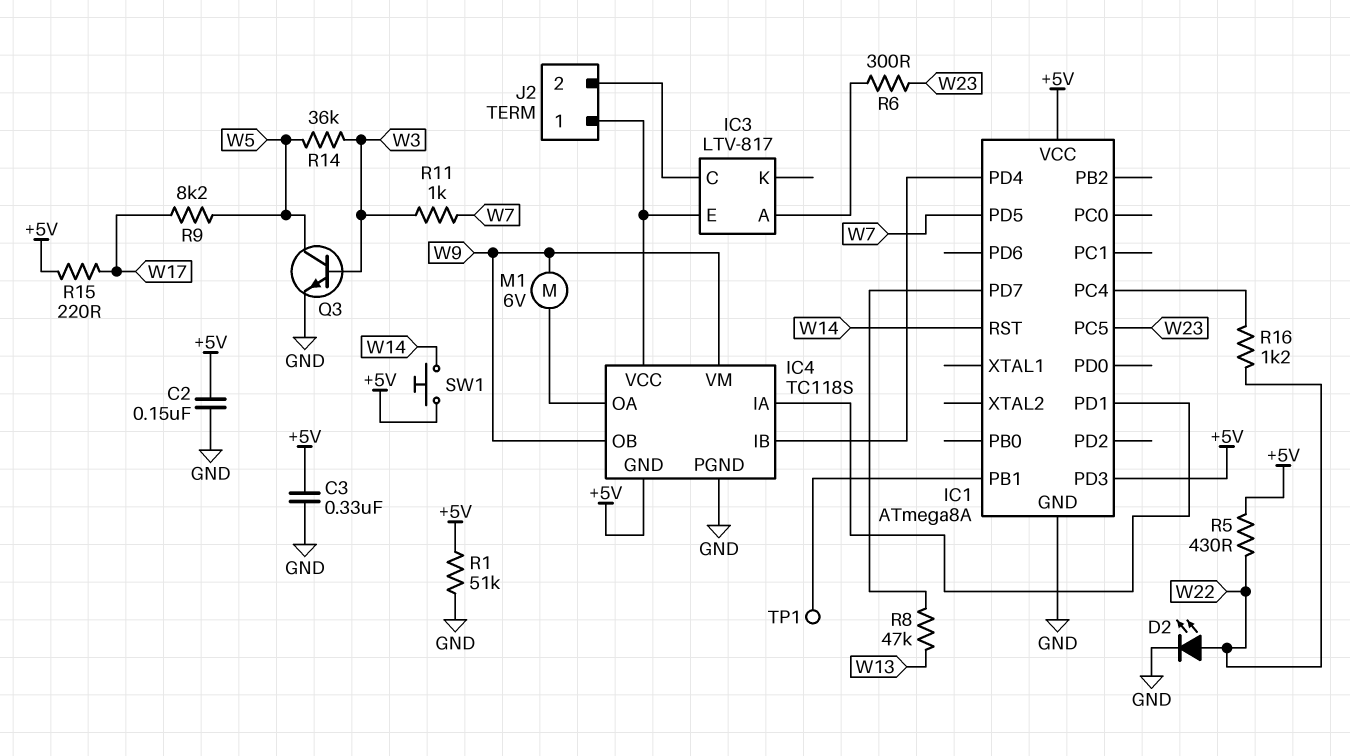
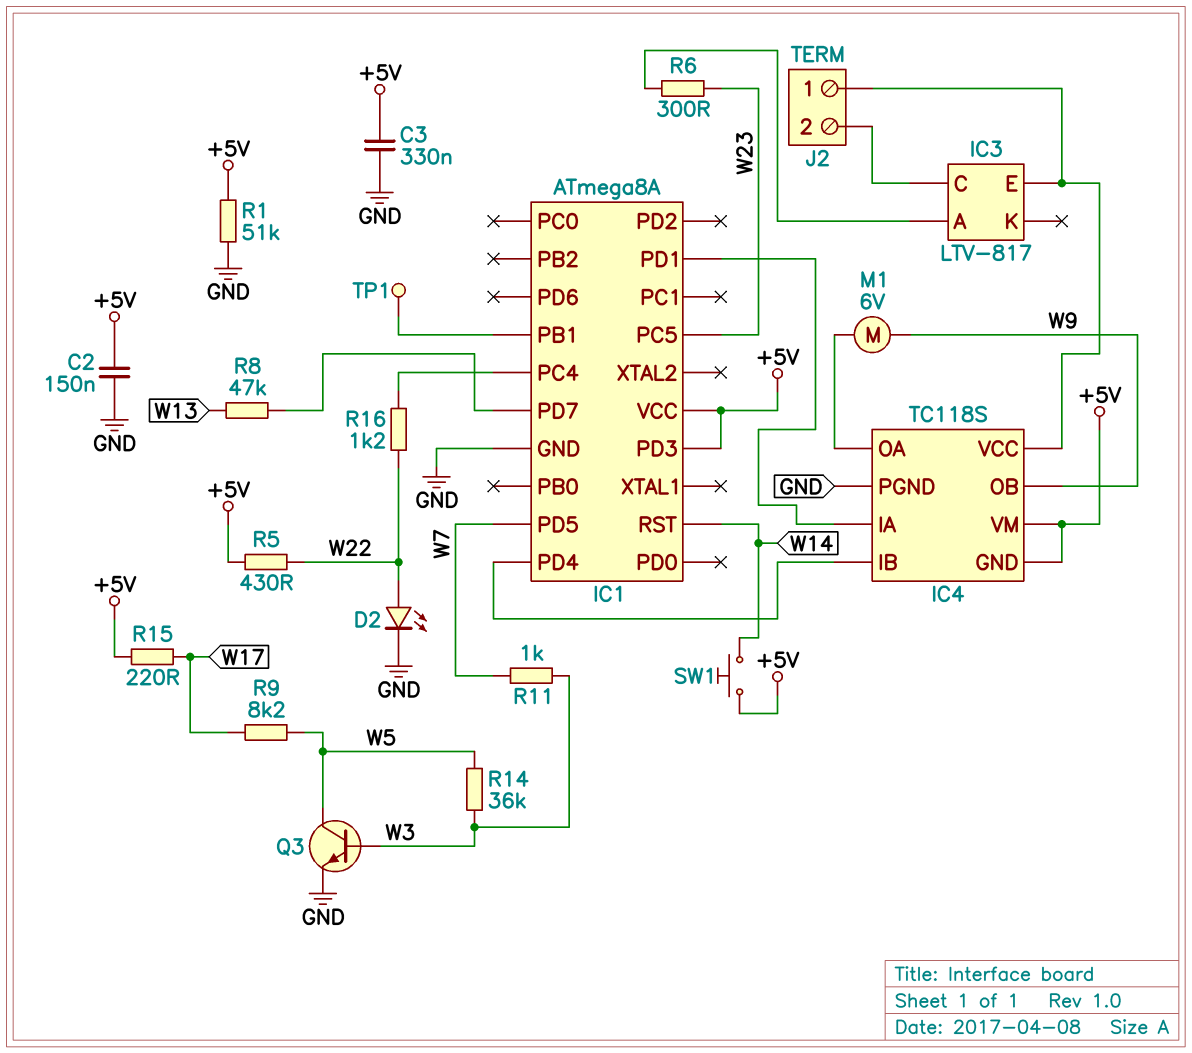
IC4 pin VM: W9 -> +5V

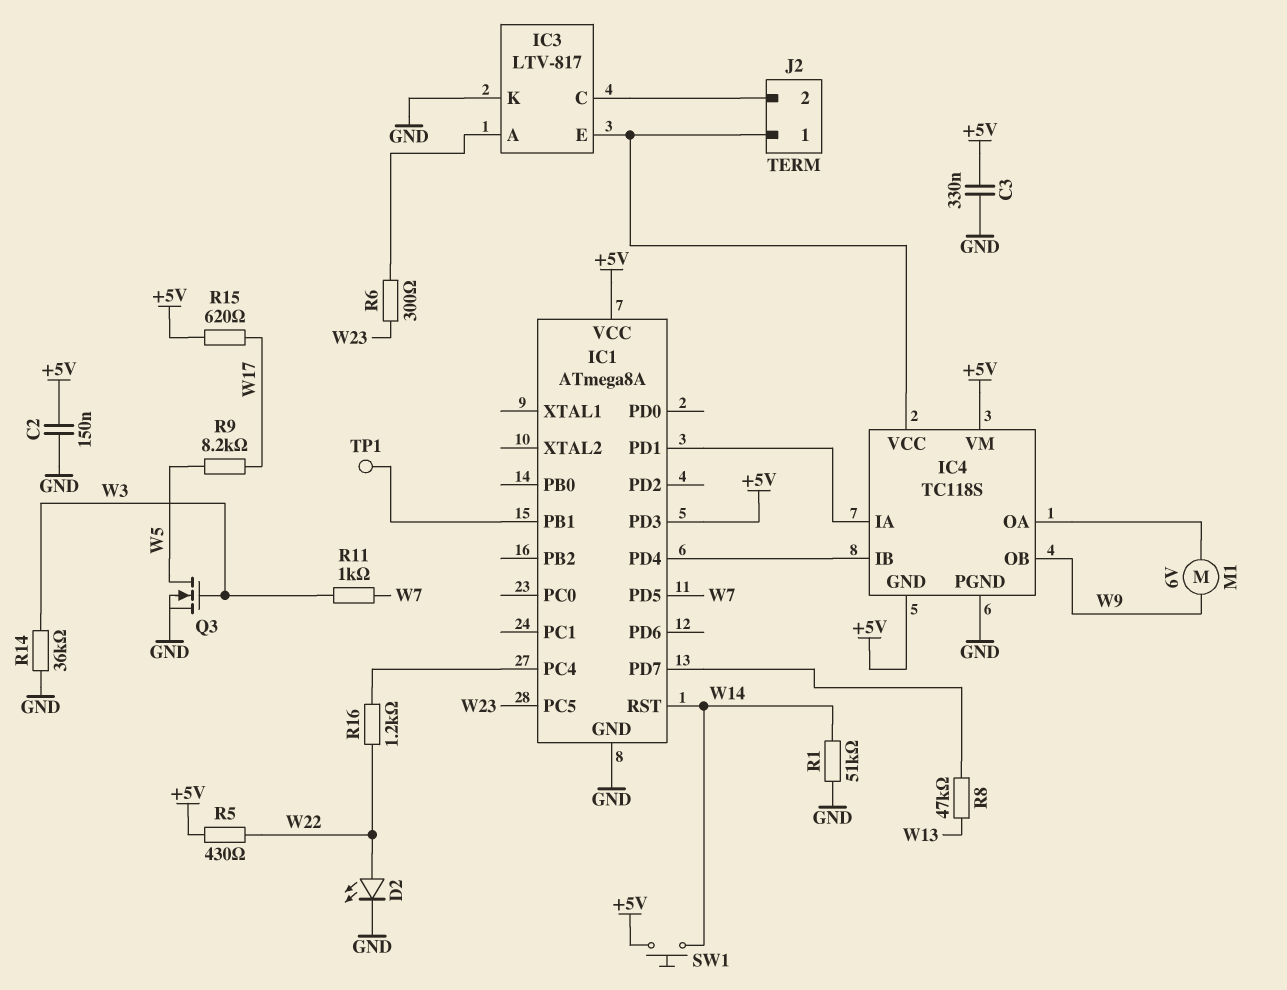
IC3 pin K: none -> GND
Q3: NPN (B W3, C W5, E GND) -> NMOS (G W3, D W5, S GND)
R1: 51k (+5V, GND) -> 51k (GND, W14)
R14: 36k (W3, W5) -> 36k (GND, W3)
R15: 220 (+5V, W17) -> 620 (+5V, W17)

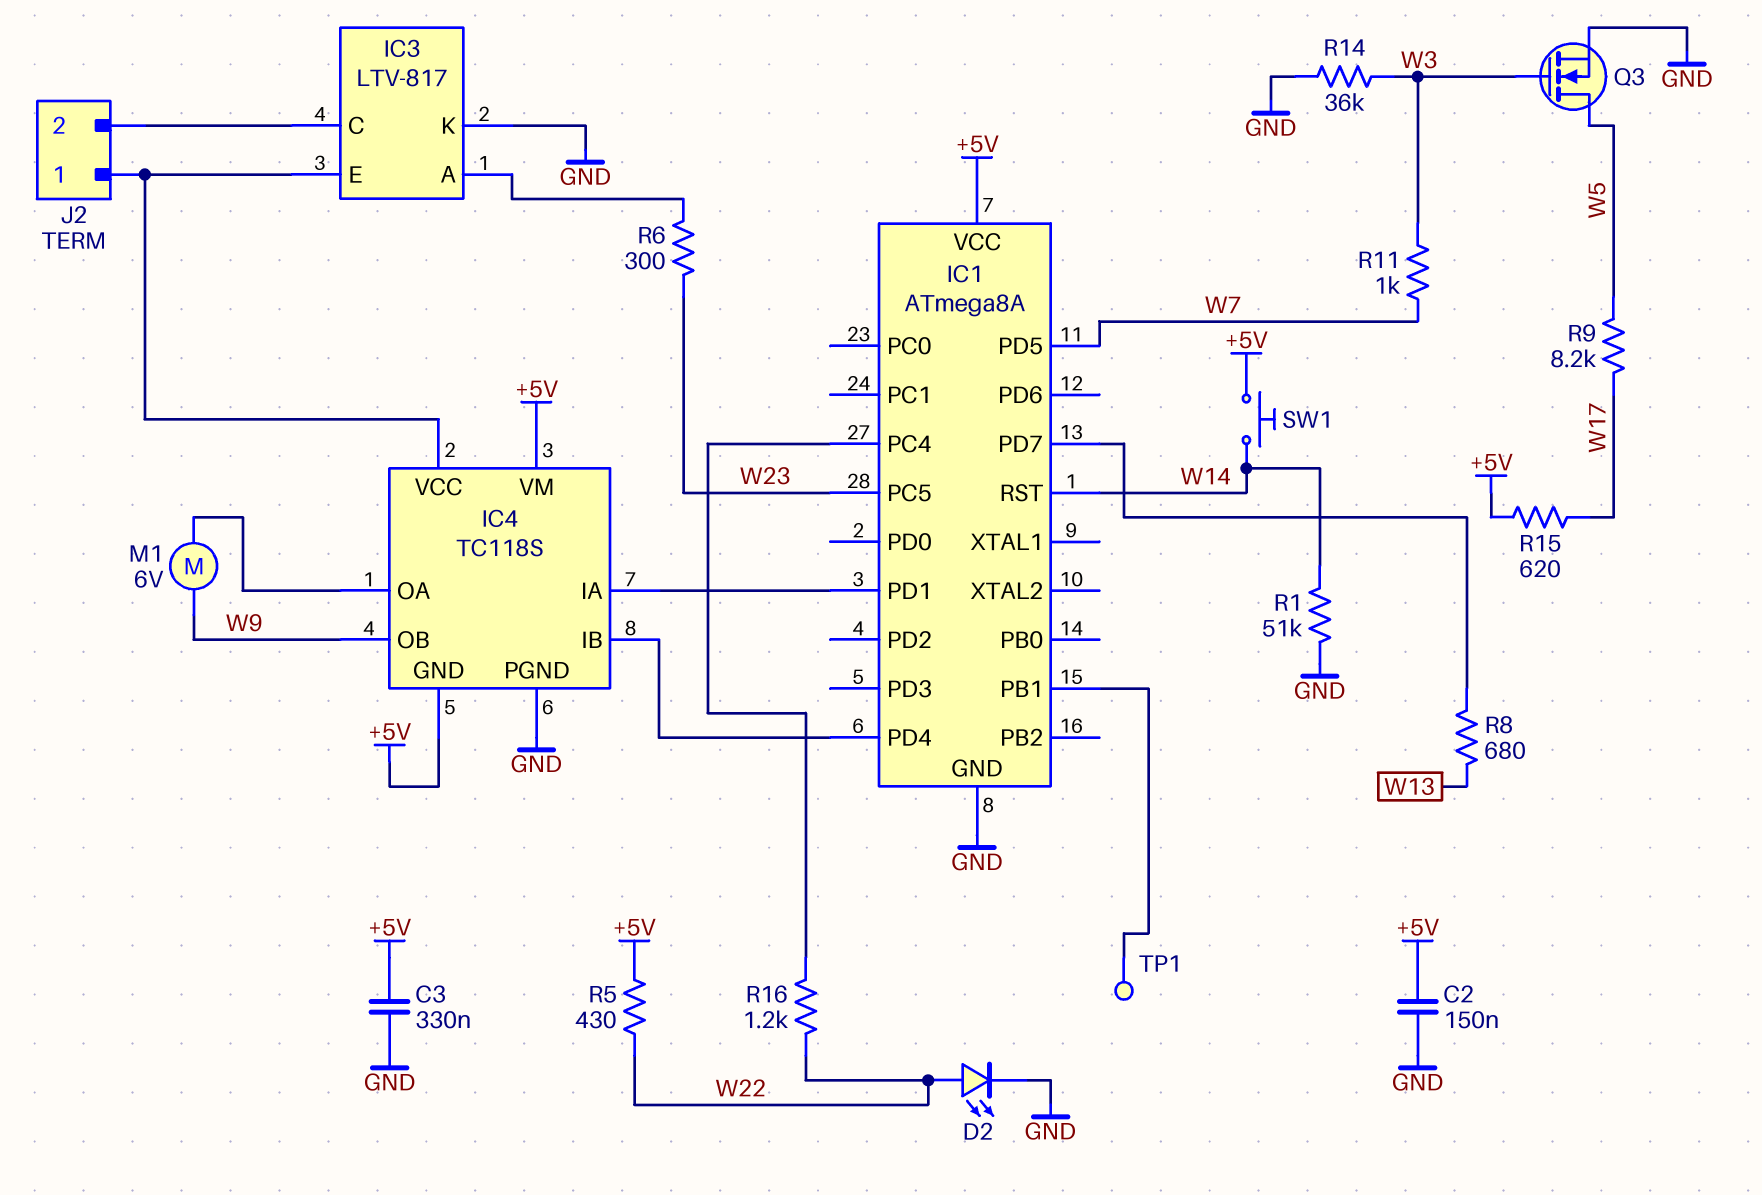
IC1 pin PD3: +5V -> none
R8: 47k (IC1/PD7, W13) -> 680 (IC1/PD7, W13)

